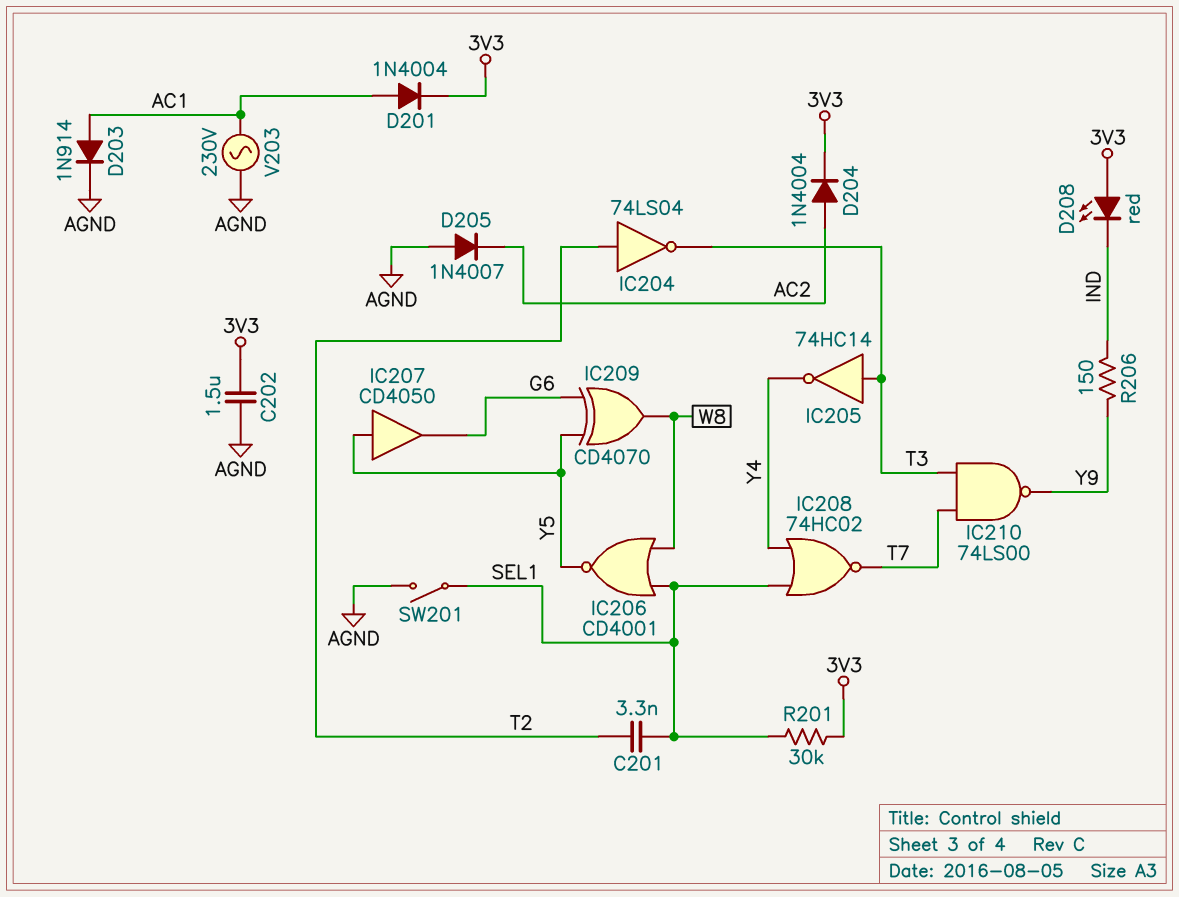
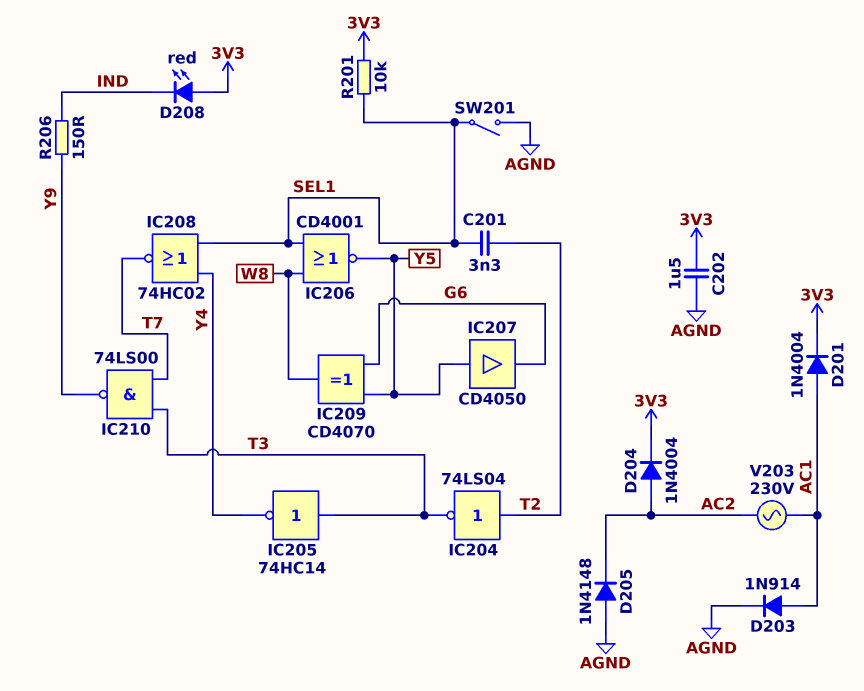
D205: diode 1N4007 (A AGND, K AC2) -> diode 1N4148 (A AGND, K AC2)
R201: 30k (3V3, SEL1) -> 10k (3V3, SEL1)
V203: AC 230V (AC1, AGND) -> AC 230V (AC1, AC2)

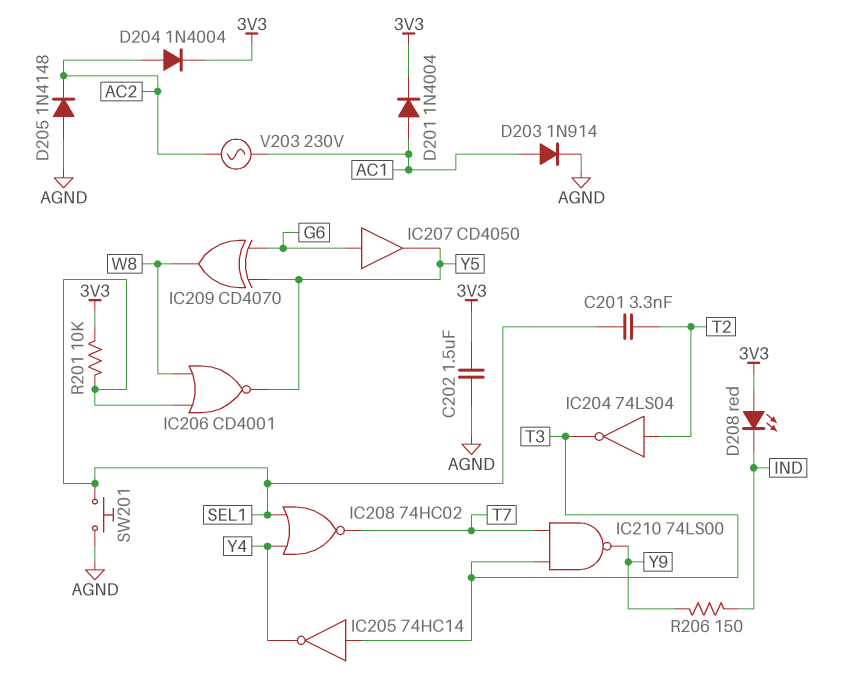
IC207: buffer CD4050 (in Y5, out G6) -> buffer CD4050 (in G6, out Y5)
SW201: switch (AGND, SEL1) -> button (AGND, SEL1)

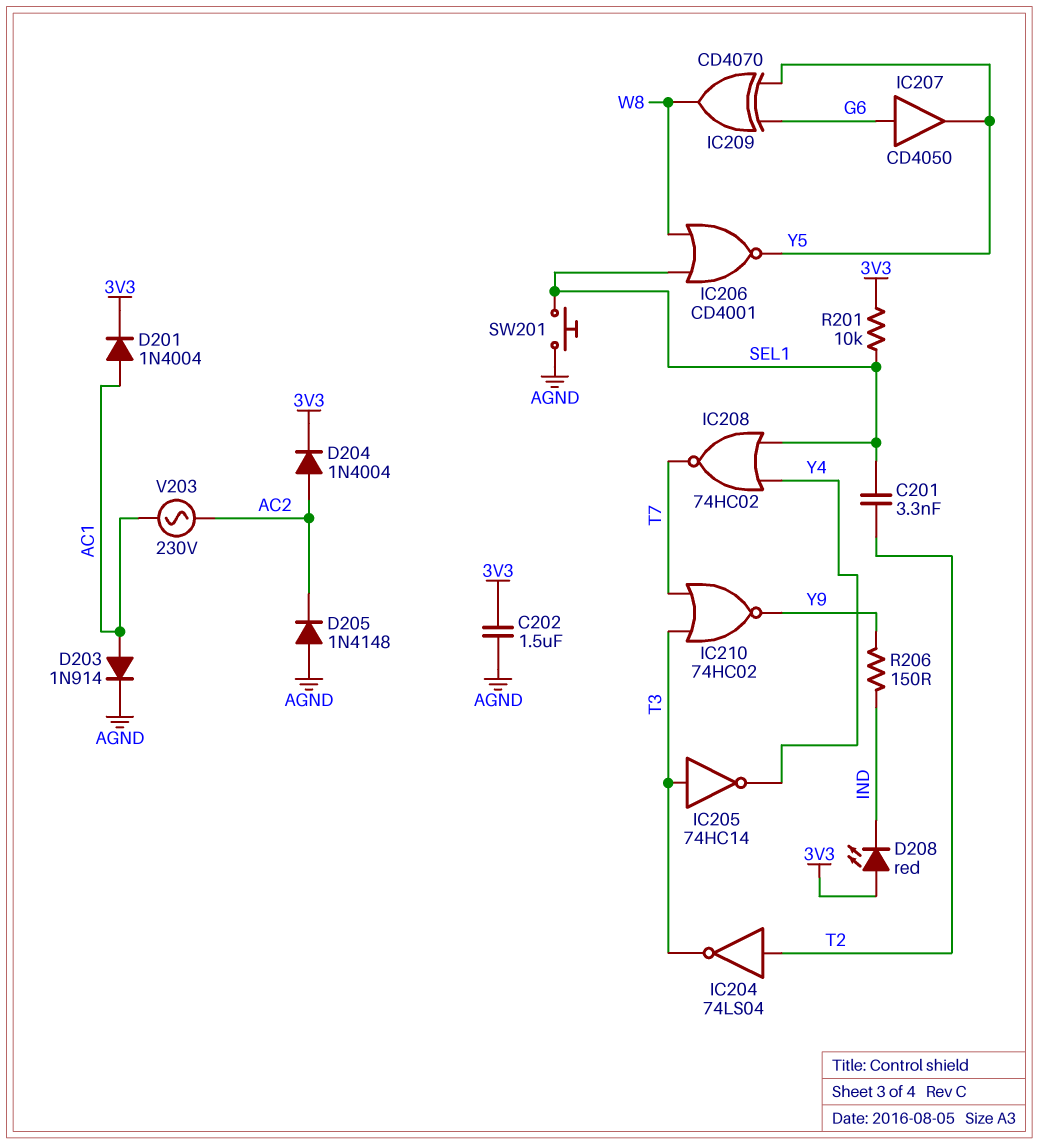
IC210: NAND 74LS00 (in T3, in T7, out Y9) -> NOR 74HC02 (in T3, in T7, out Y9)

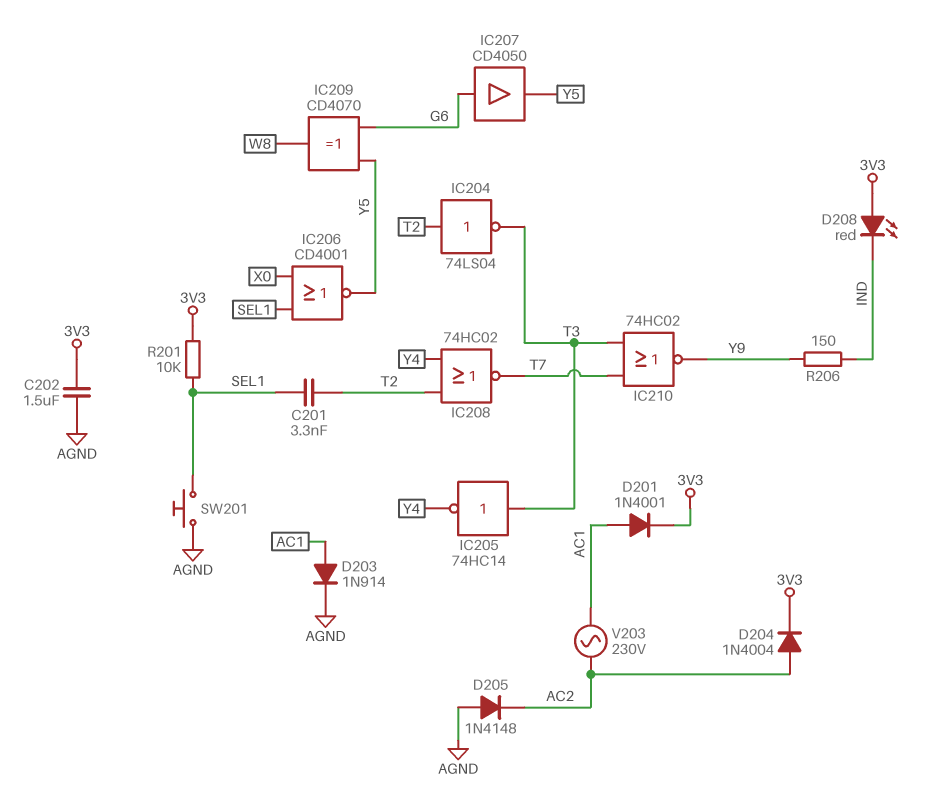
D201: diode 1N4004 (A AC1, K 3V3) -> diode 1N4001 (A AC1, K 3V3)
IC206: NOR CD4001 (in SEL1, in W8, out Y5) -> NOR CD4001 (in SEL1, in X0, out Y5)
IC208: NOR 74HC02 (in SEL1, in Y4, out T7) -> NOR 74HC02 (in T2, in Y4, out T7)

